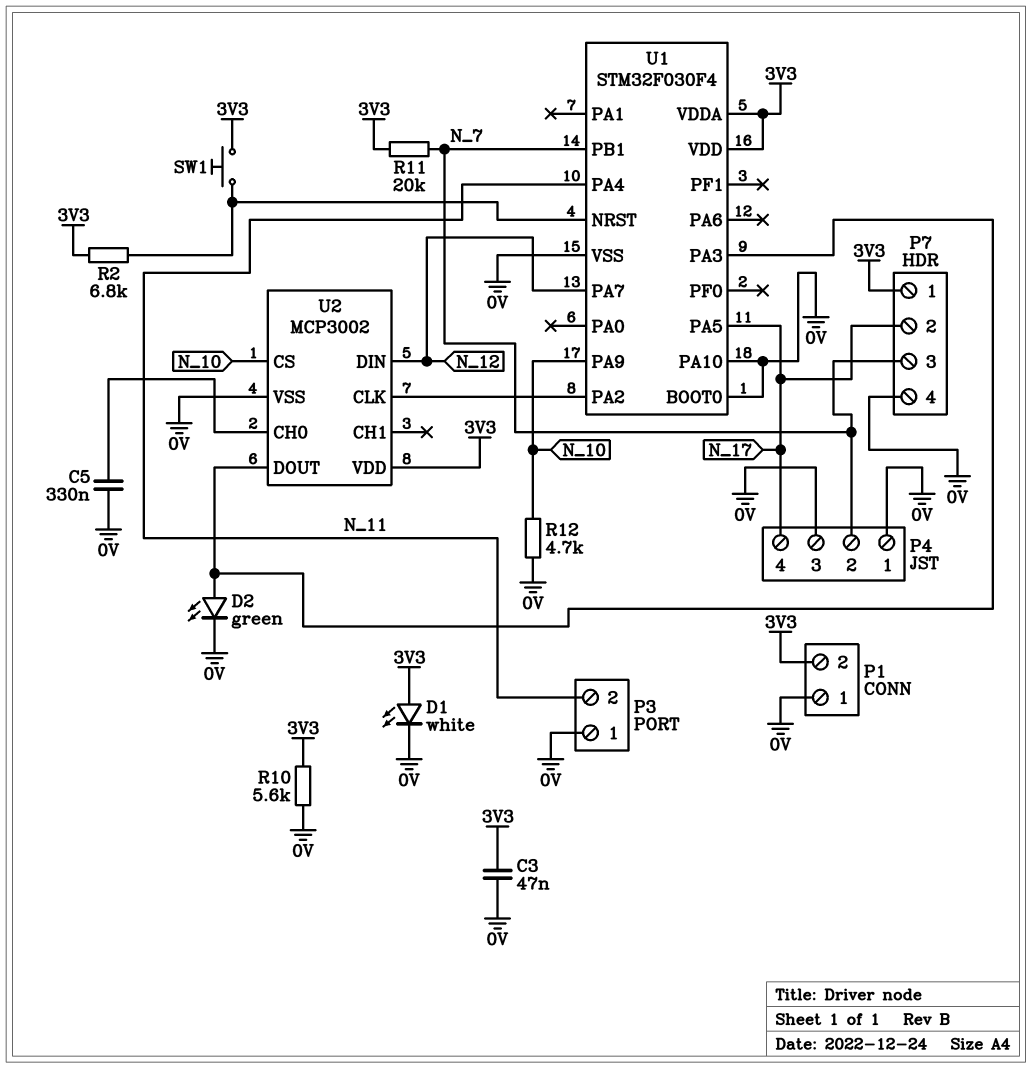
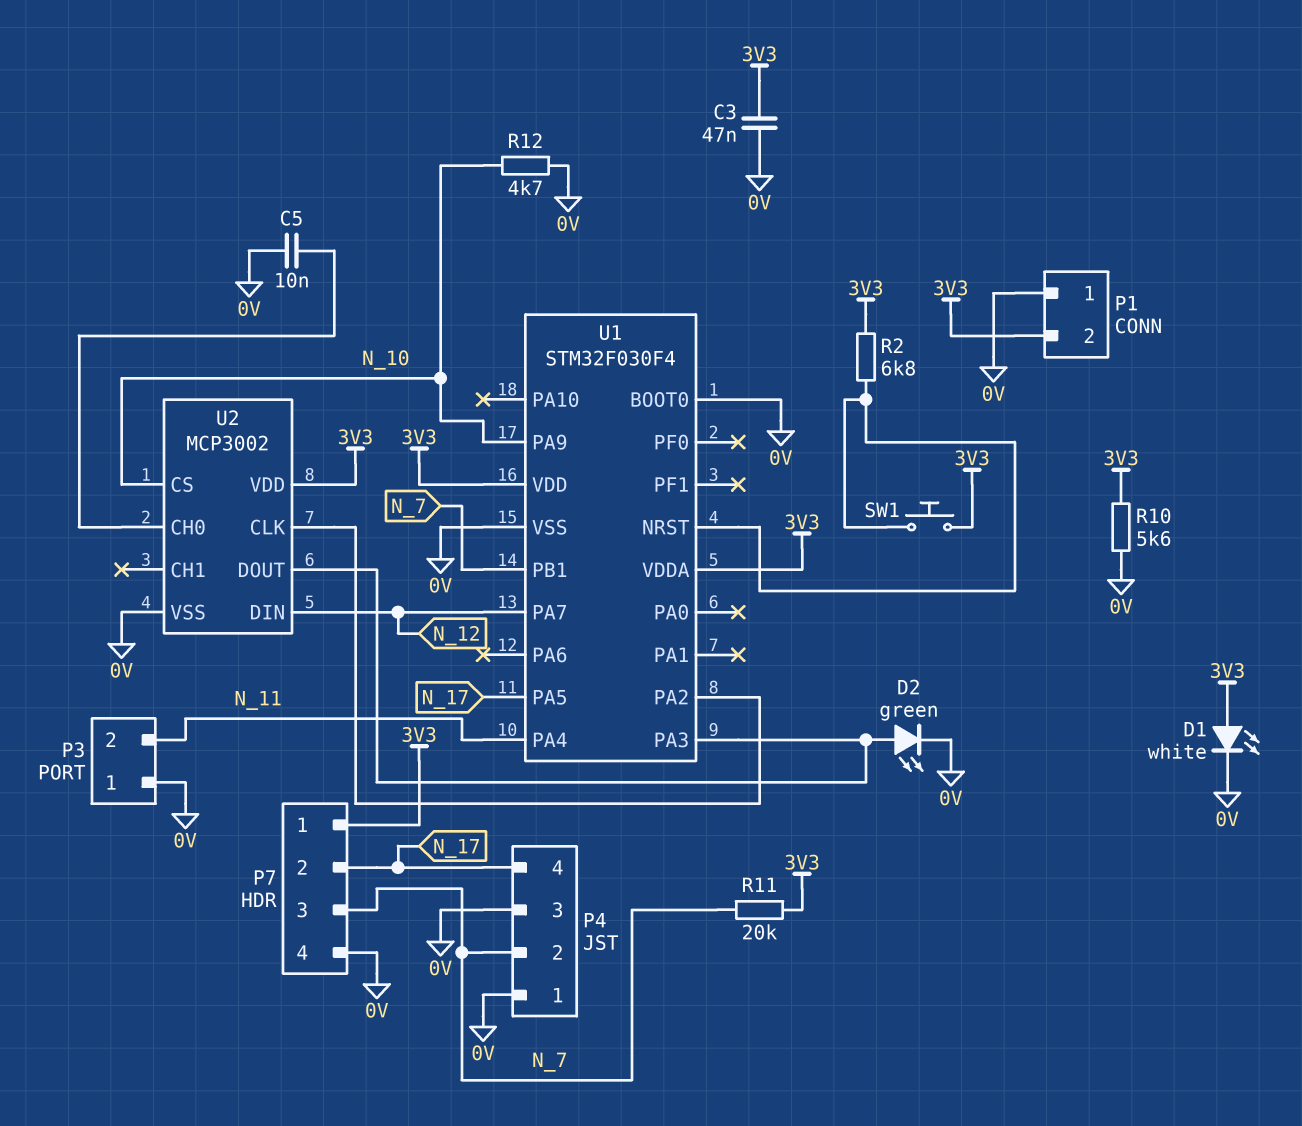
C5: 330nF (0V, U2/CH0) -> 10nF (0V, U2/CH0)
U1 pin PA10: 0V -> none

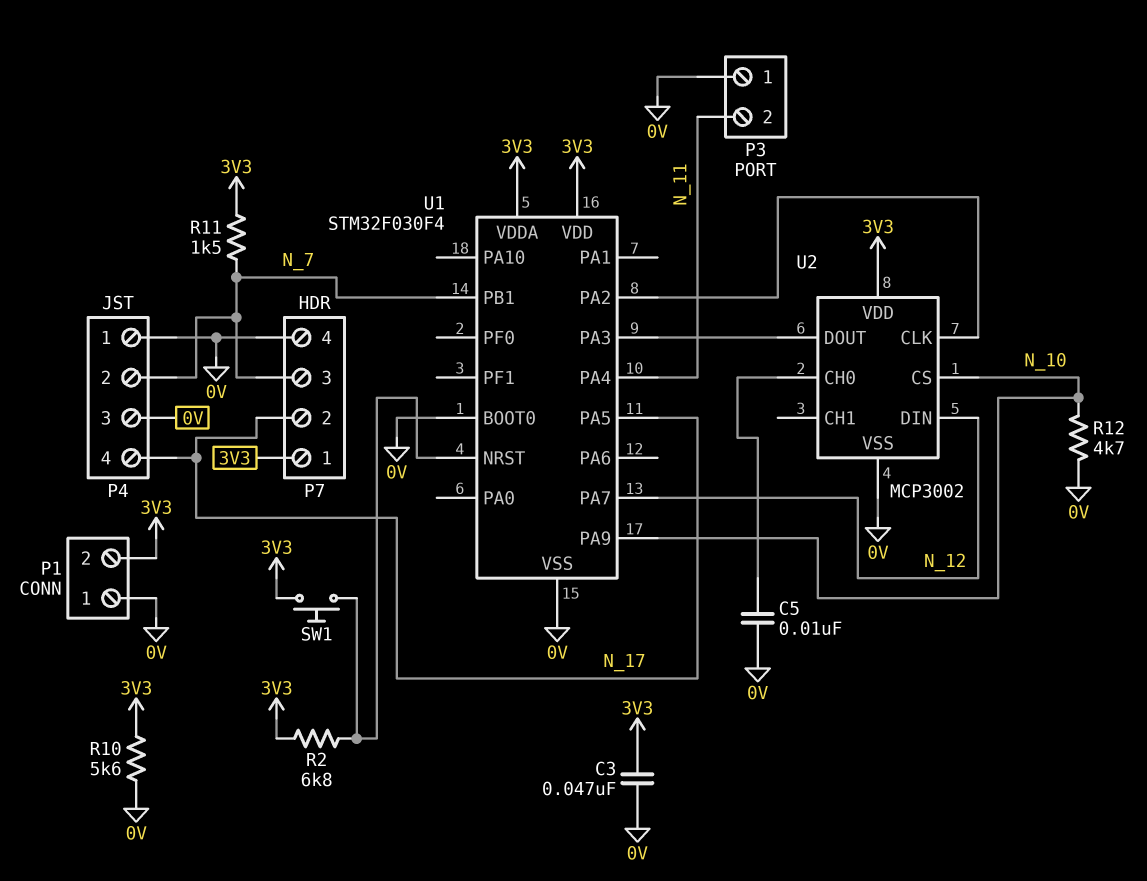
D1: LED white (A 3V3, K 0V) -> none
D2: LED green (A U1/PA3, K 0V) -> none
R11: 20k (3V3, N_7) -> 1.5k (3V3, N_7)

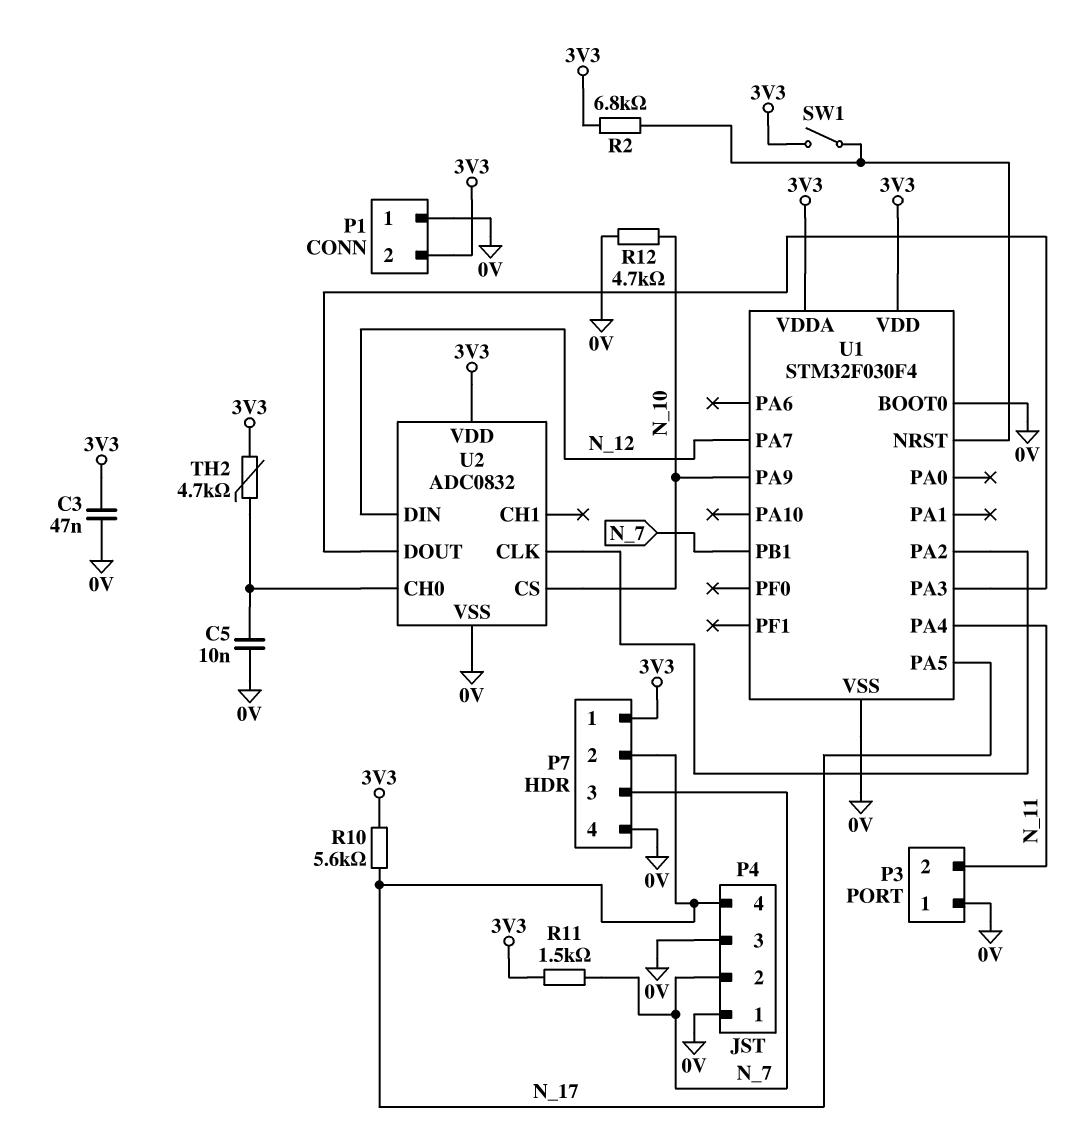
R10: 5.6k (0V, 3V3) -> 5.6k (3V3, N_17)
SW1: button (3V3, U1/NRST) -> switch (3V3, U1/NRST)
TH2: none -> 4.7k (3V3, U2/CH0)
U2: MCP3002 -> ADC0832

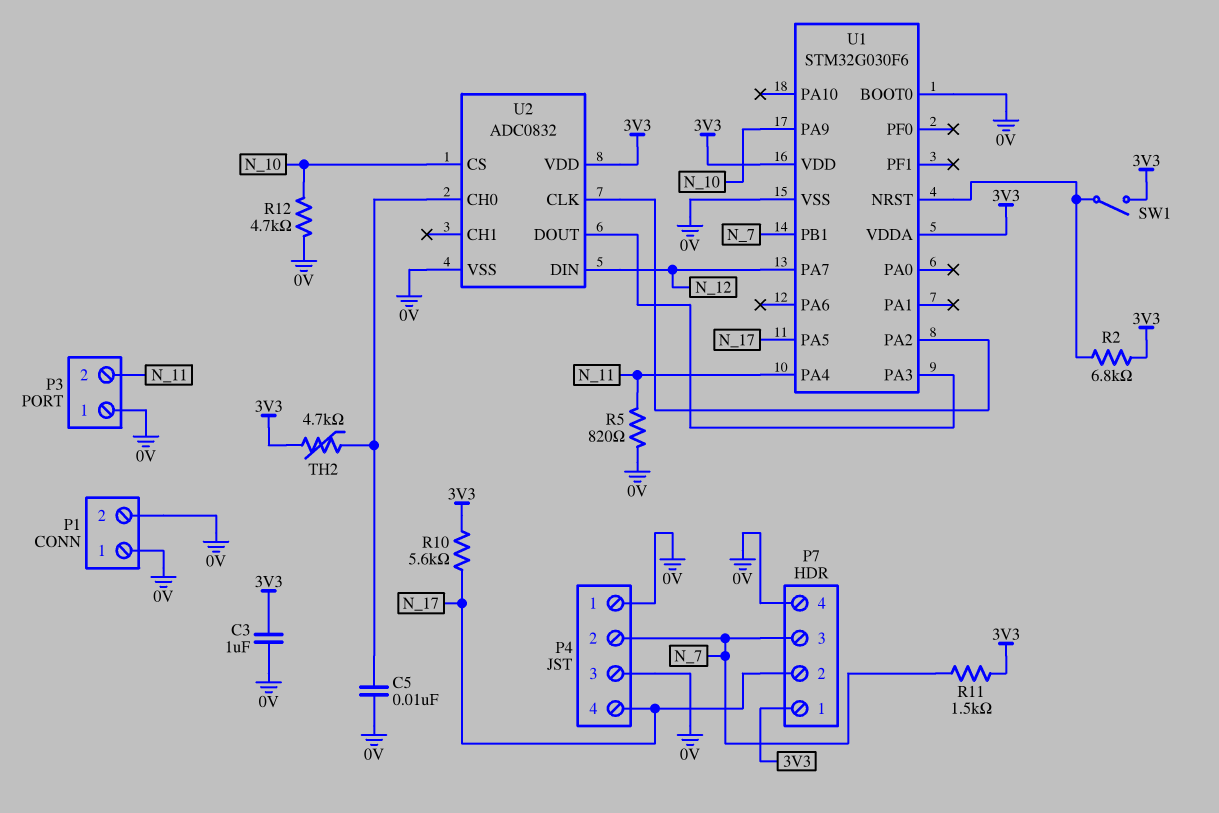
C3: 47nF (0V, 3V3) -> 1uF (0V, 3V3)
P1 pin 2: 3V3 -> 0V
R5: none -> 820 (0V, N_11)
U1: STM32F030F4 -> STM32G030F6

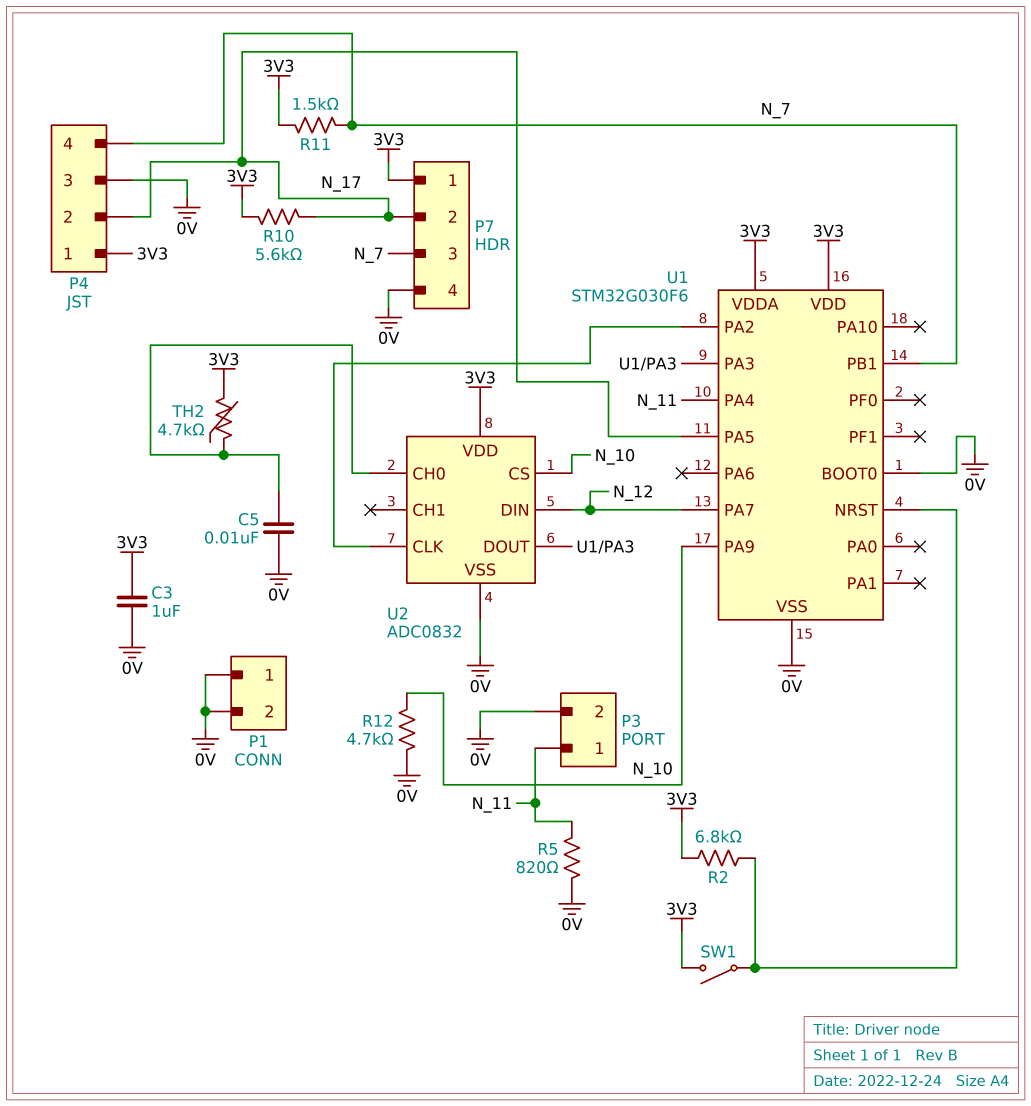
P3 pin 1: 0V -> N_11
P3 pin 2: N_11 -> 0V
P4 pin 1: 0V -> 3V3
P4 pin 2: N_7 -> N_17
P4 pin 4: N_17 -> N_7

